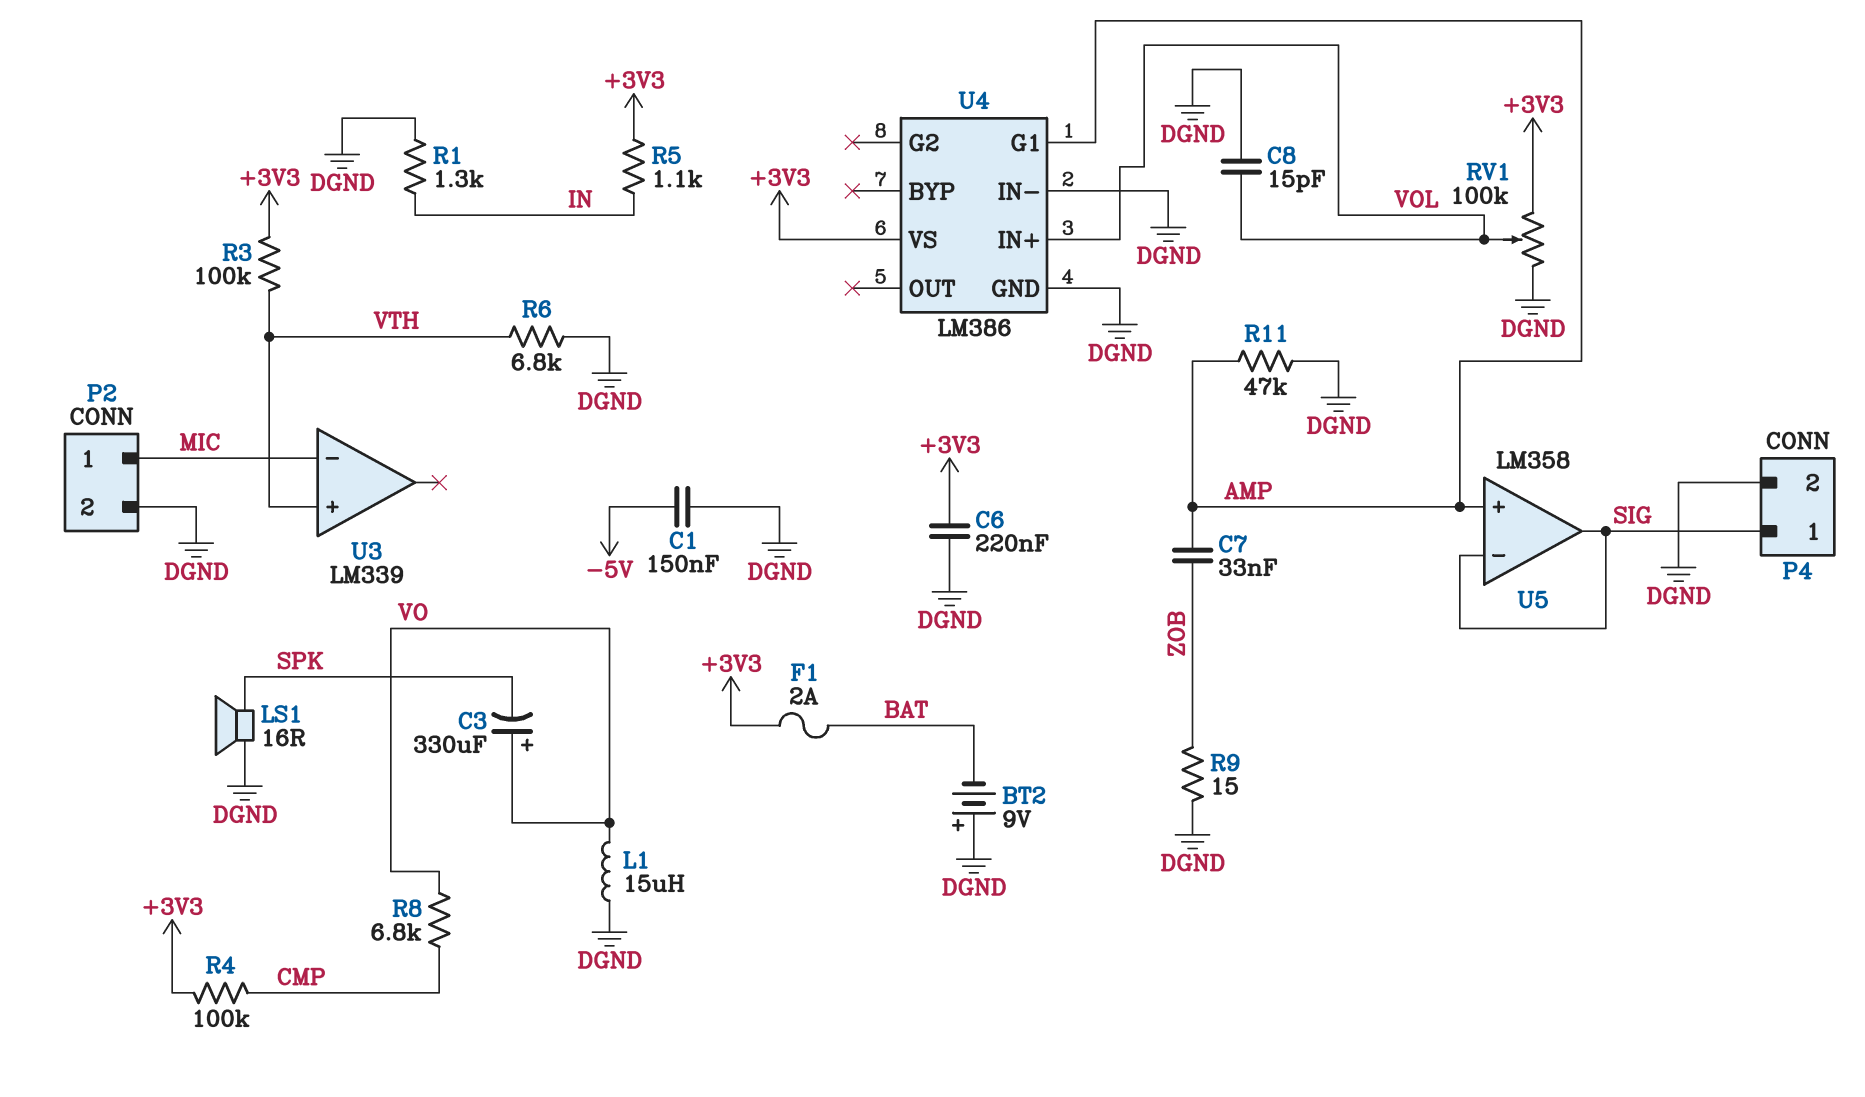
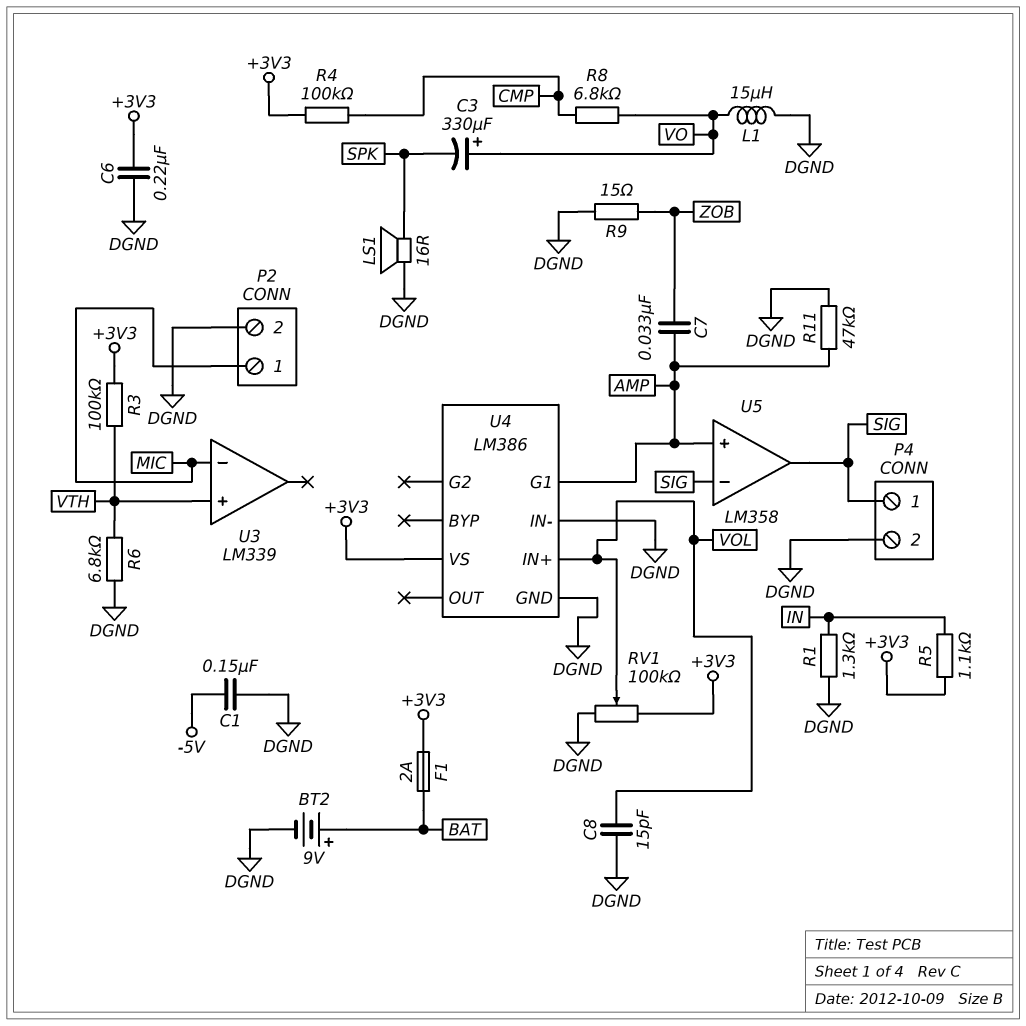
BT2: 9V (plus DGND, minus BAT) -> 9V (plus BAT, minus DGND)

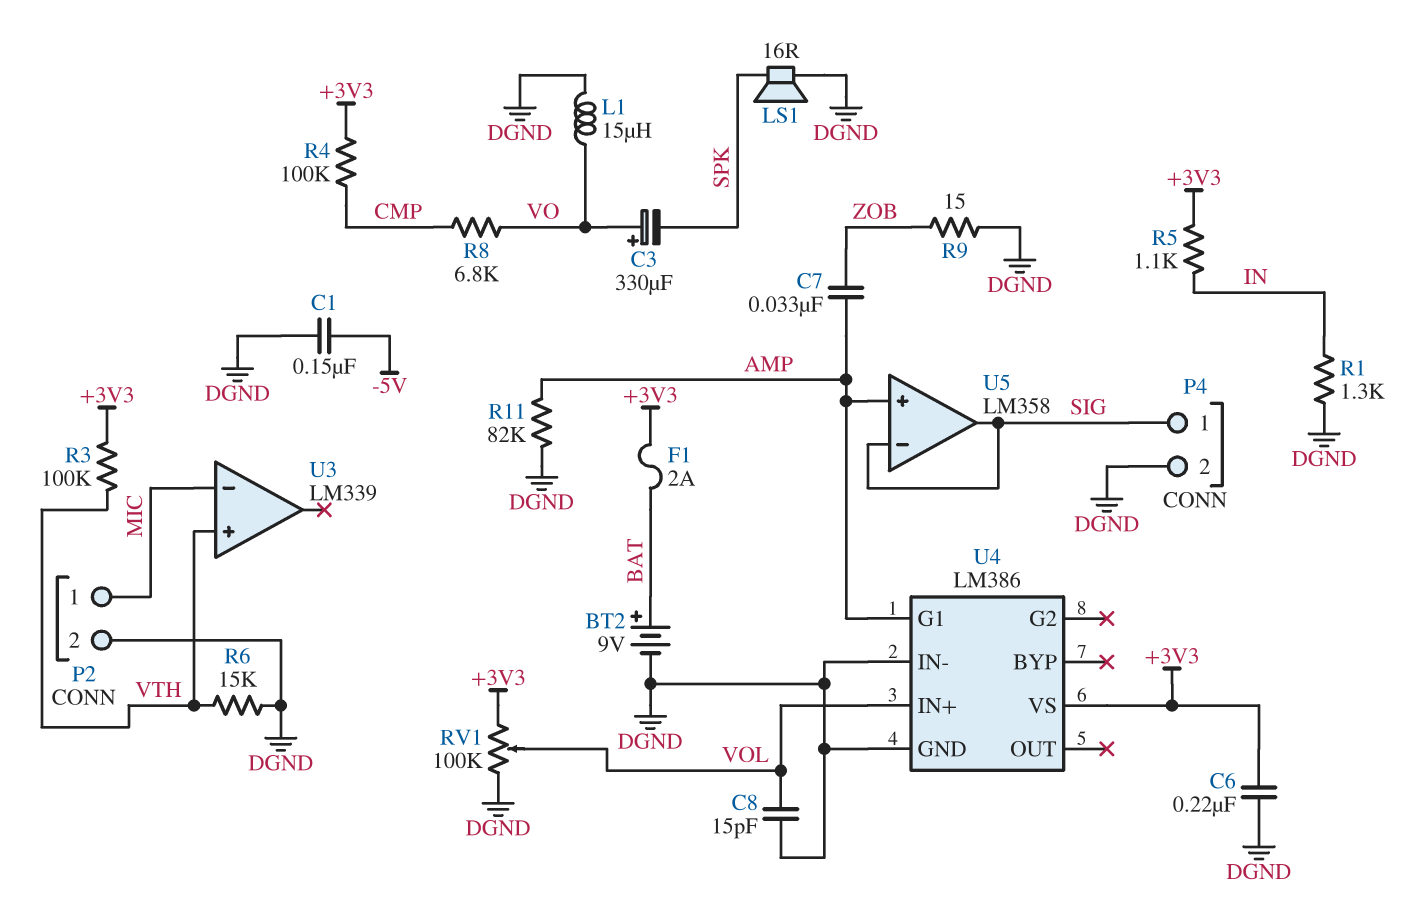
R6: 6.8k (DGND, VTH) -> 15k (DGND, VTH)
R11: 47k (AMP, DGND) -> 82k (AMP, DGND)

